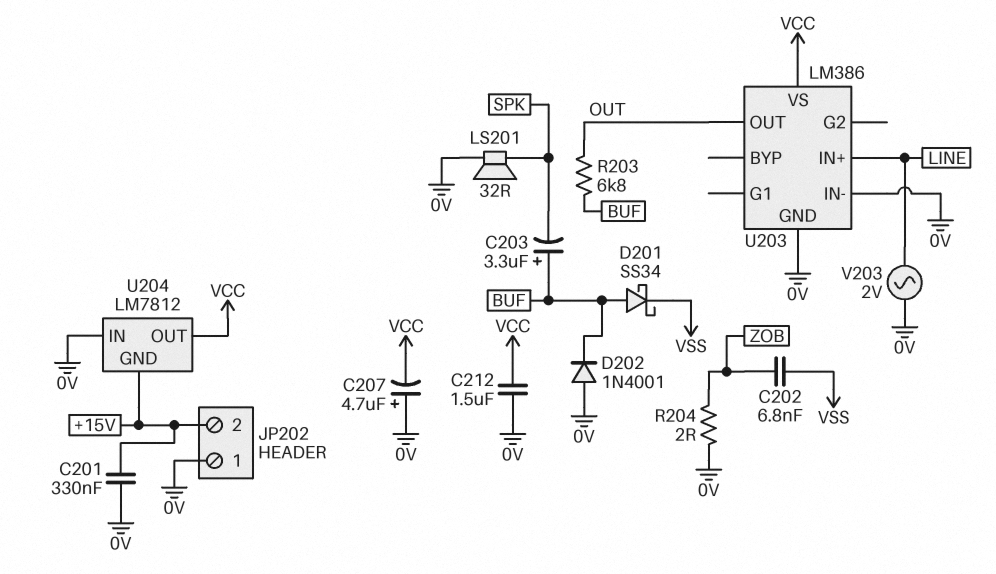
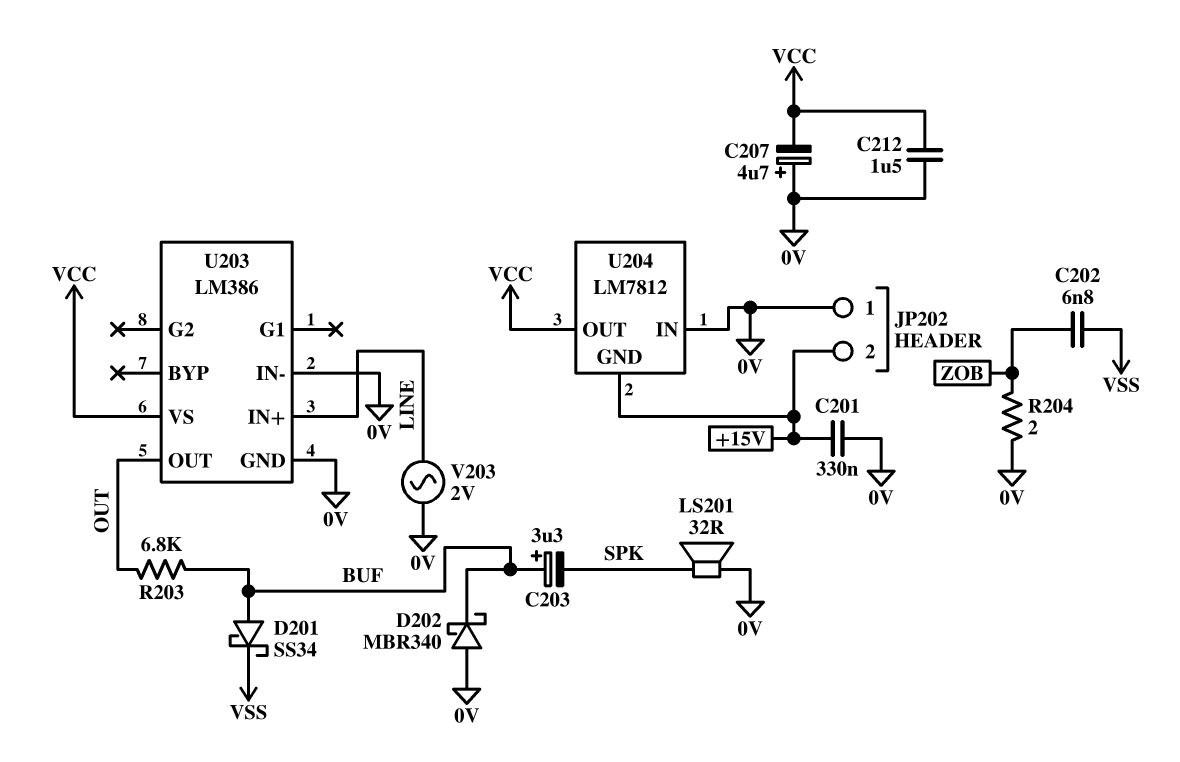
D202: diode 1N4001 (A 0V, K BUF) -> schottky MBR340 (A 0V, K BUF)

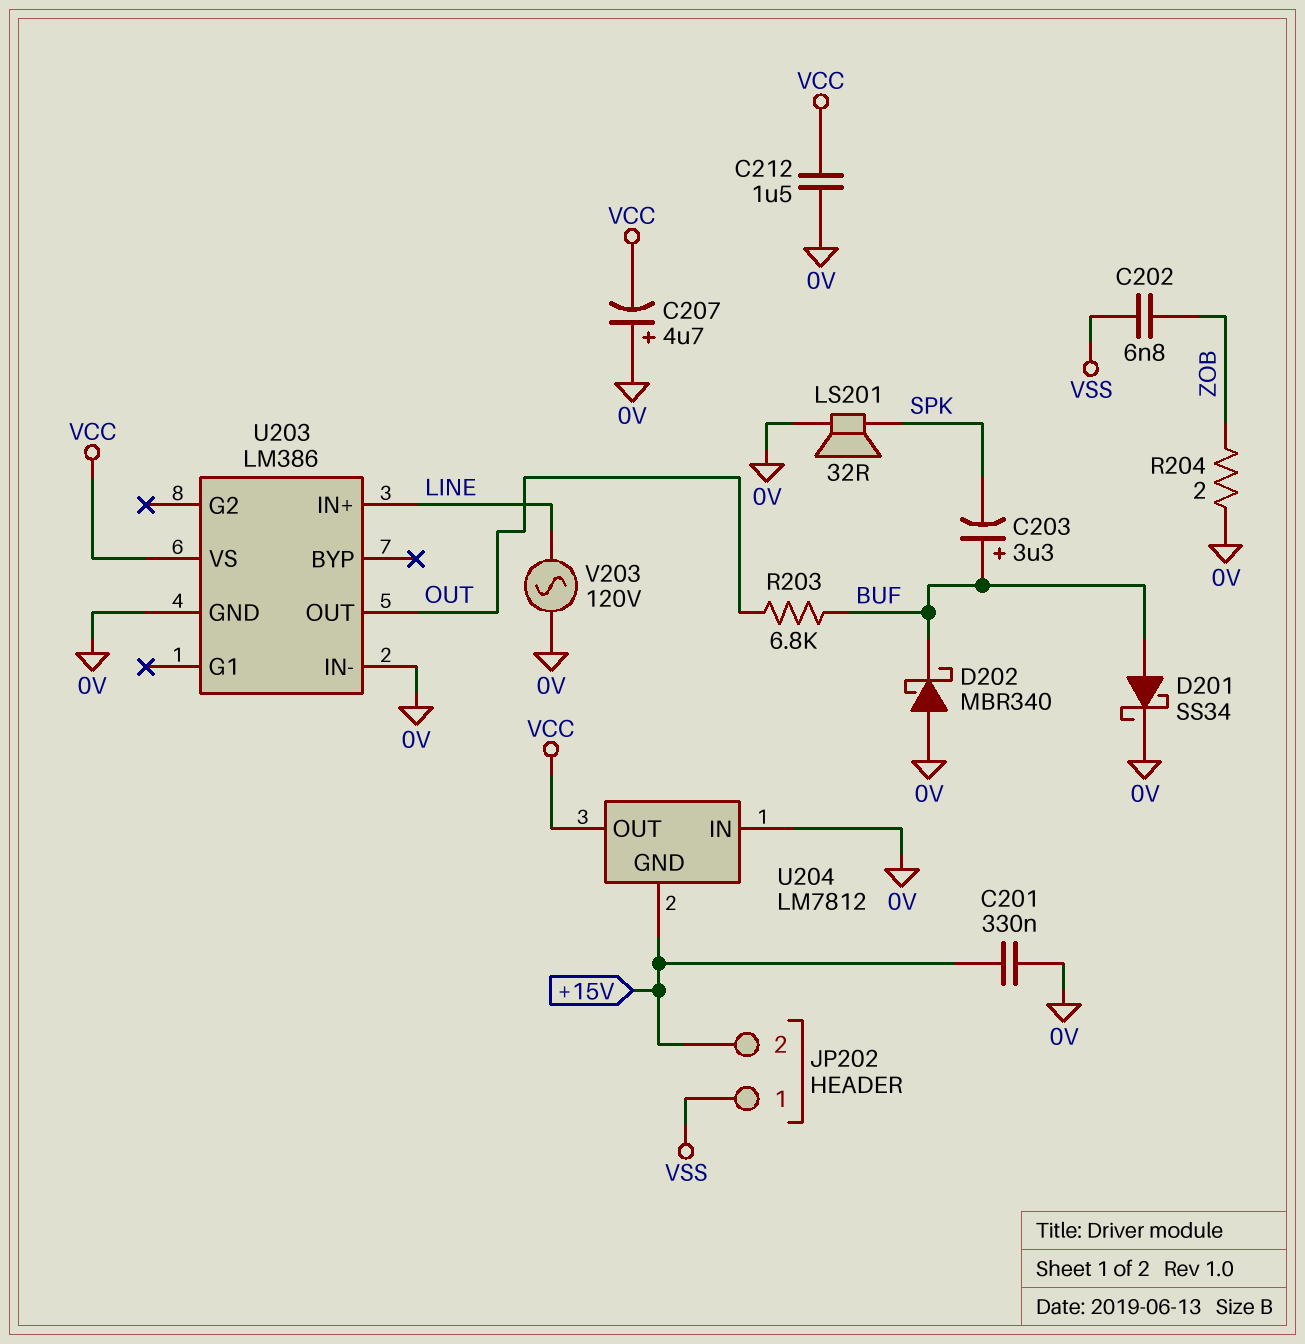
D201: schottky SS34 (A BUF, K VSS) -> schottky SS34 (A BUF, K 0V)
JP202 pin 1: 0V -> VSS
V203: AC 2V (0V, LINE) -> AC 120V (0V, LINE)

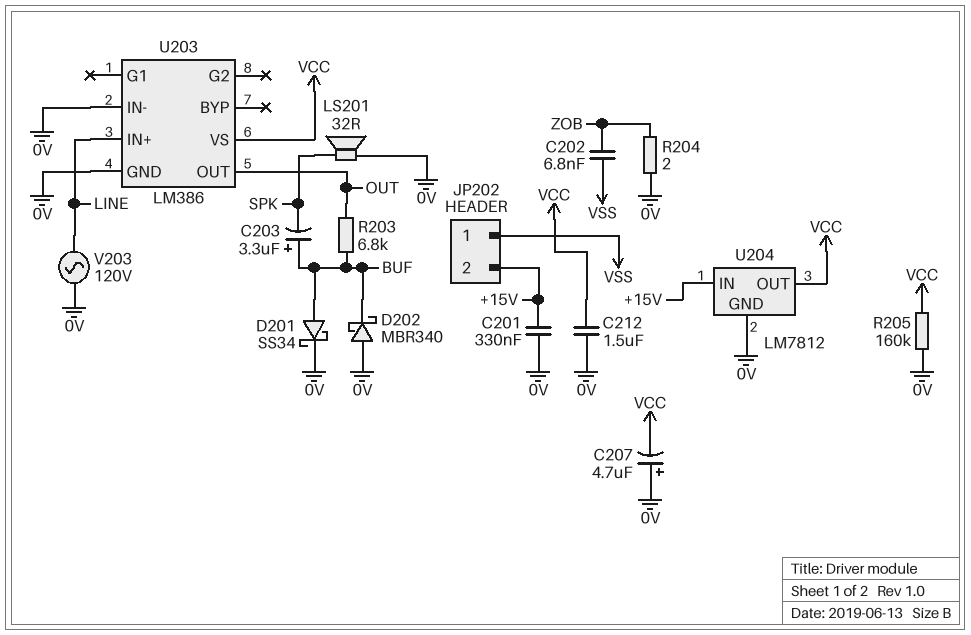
R205: none -> 160k (0V, VCC)
U204 pin GND: +15V -> 0V
U204 pin IN: 0V -> +15V

